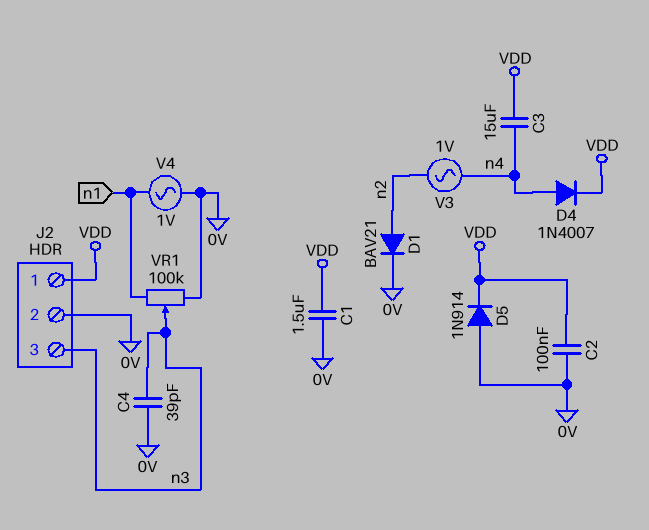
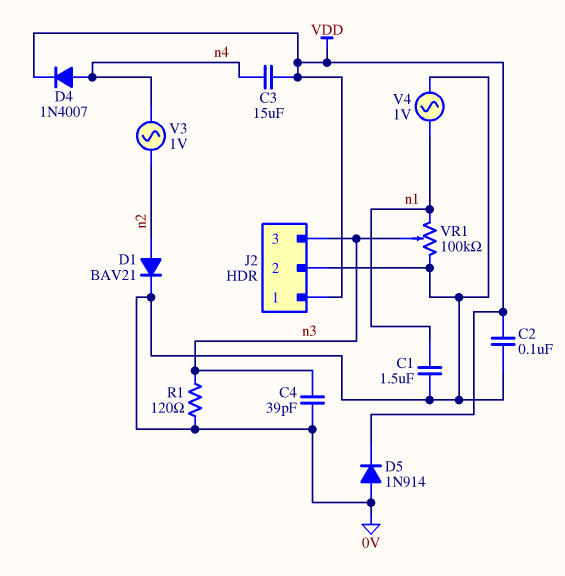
C1: 1.5uF (0V, VDD) -> 1.5uF (0V, n1)
R1: none -> 120 (0V, n3)

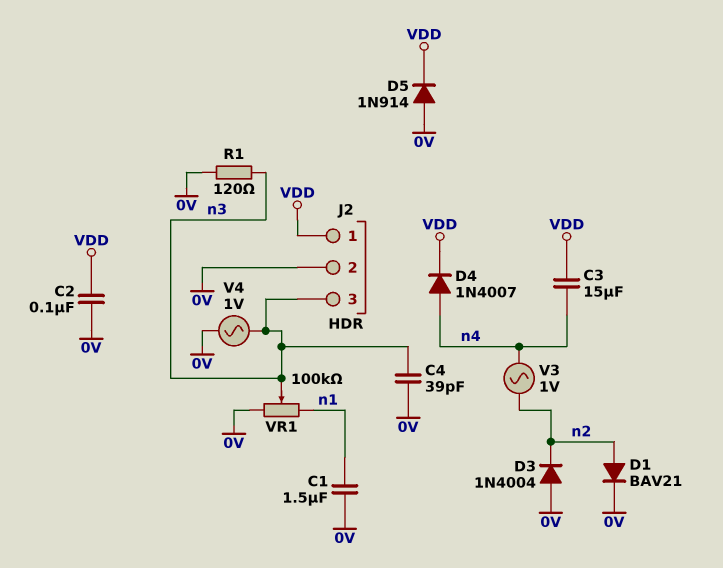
D3: none -> diode 1N4004 (A 0V, K n2)
V4: AC 1V (0V, n1) -> AC 1V (0V, n3)

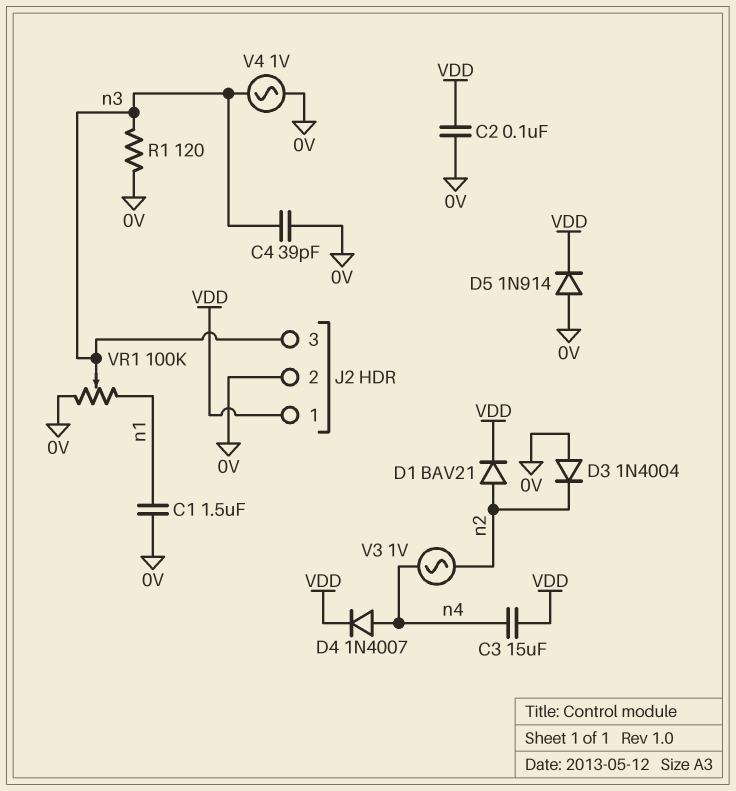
D1: diode BAV21 (A n2, K 0V) -> diode BAV21 (A n2, K VDD)

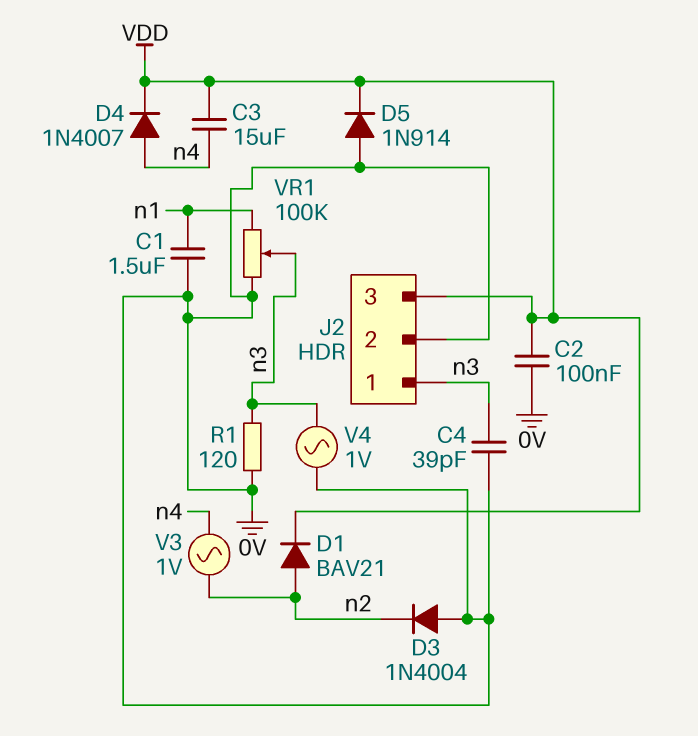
J2 pin 1: VDD -> n3
J2 pin 3: n3 -> VDD

